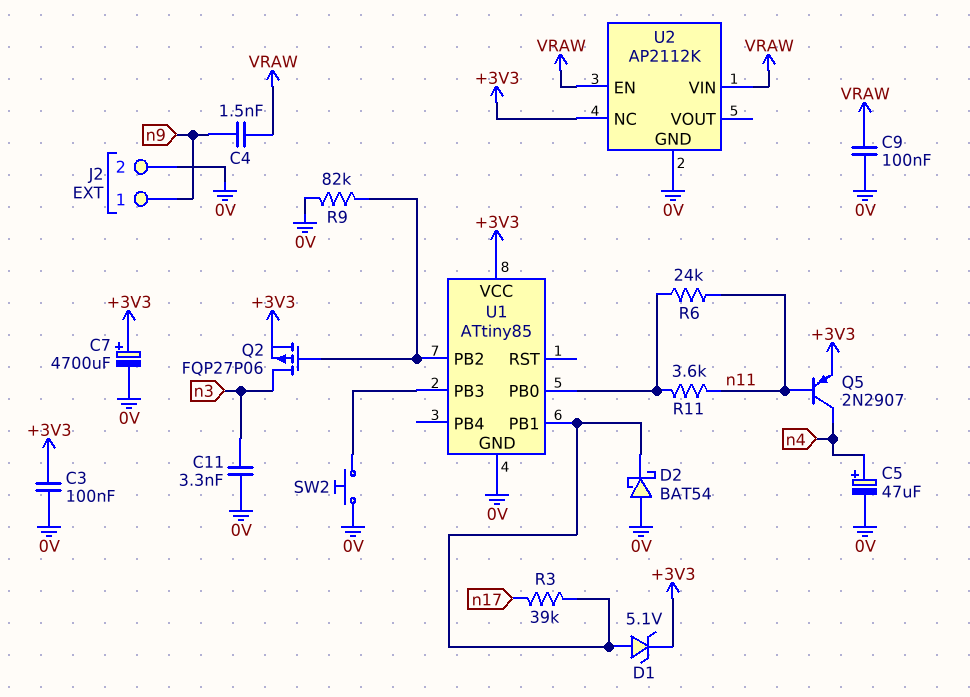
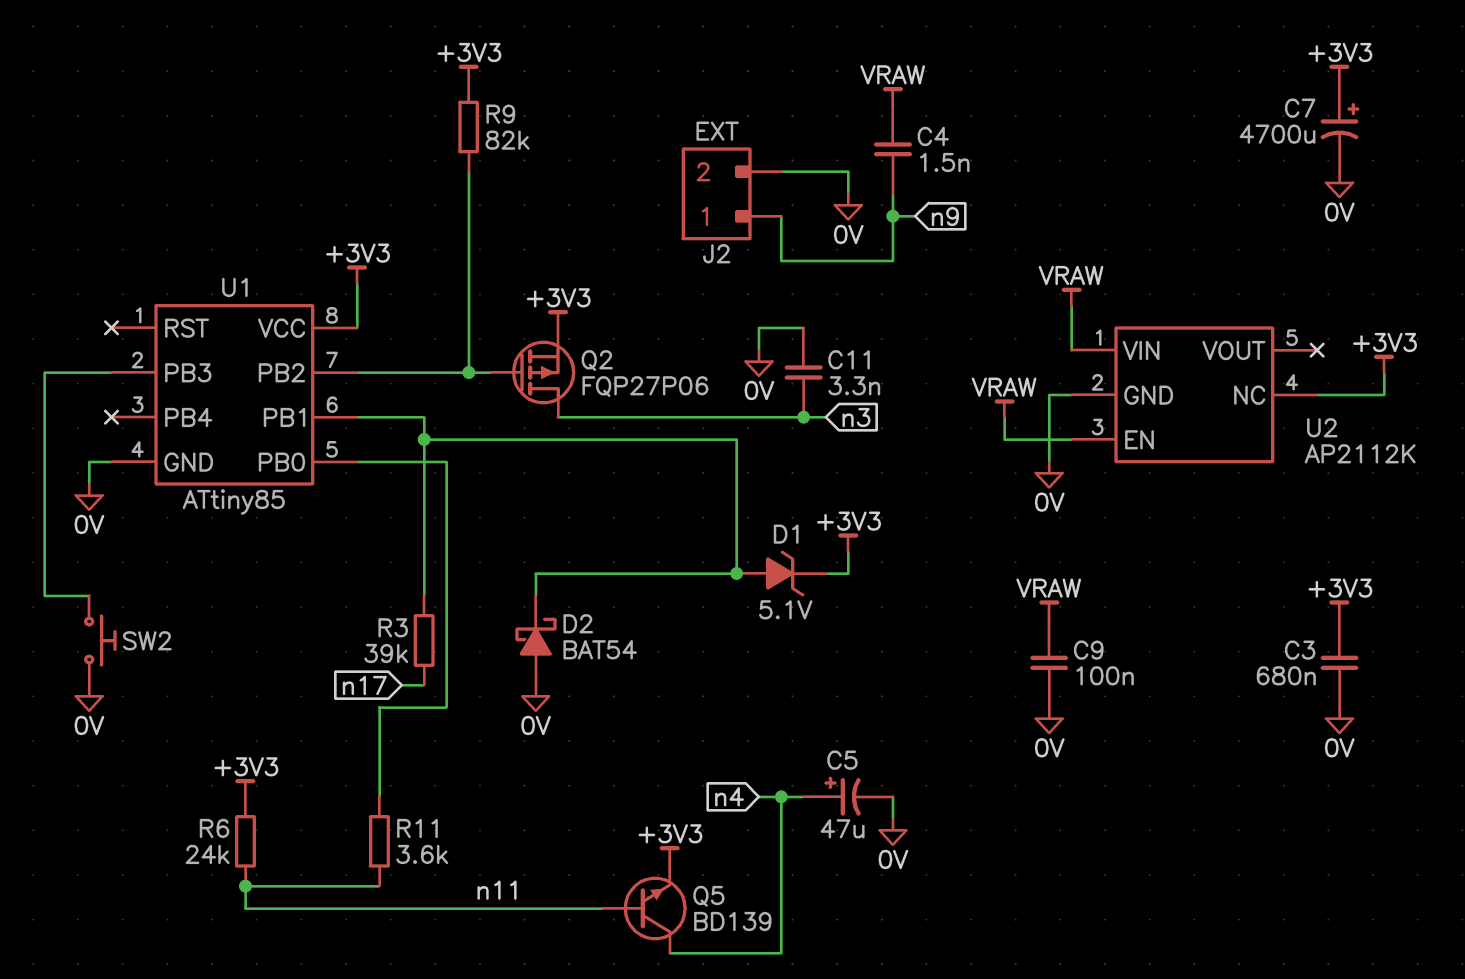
C3: 100nF (+3V3, 0V) -> 680nF (+3V3, 0V)
Q5: PNP 2N2907 (B n11, C n4, E +3V3) -> NPN BD139 (B n11, C n4, E +3V3)
R6: 24k (U1/PB0, n11) -> 24k (+3V3, n11)
R9: 82k (0V, U1/PB2) -> 82k (+3V3, U1/PB2)

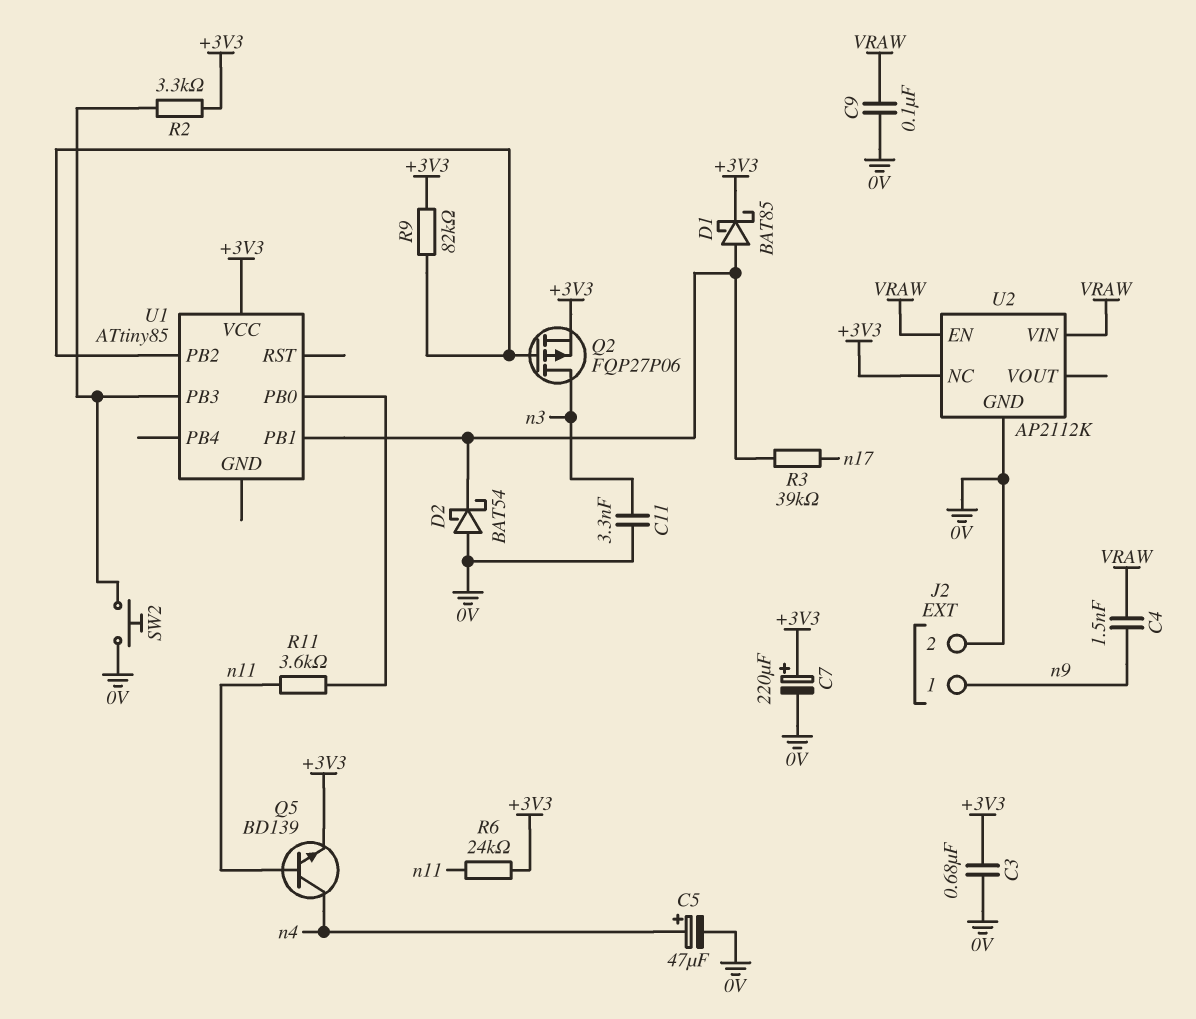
C7: 4700uF (plus +3V3, minus 0V) -> 220uF (plus +3V3, minus 0V)
D1: zener 5.1V (A U1/PB1, K +3V3) -> schottky BAT85 (A U1/PB1, K +3V3)
R2: none -> 3.3k (+3V3, U1/PB3)
U1 pin GND: 0V -> none

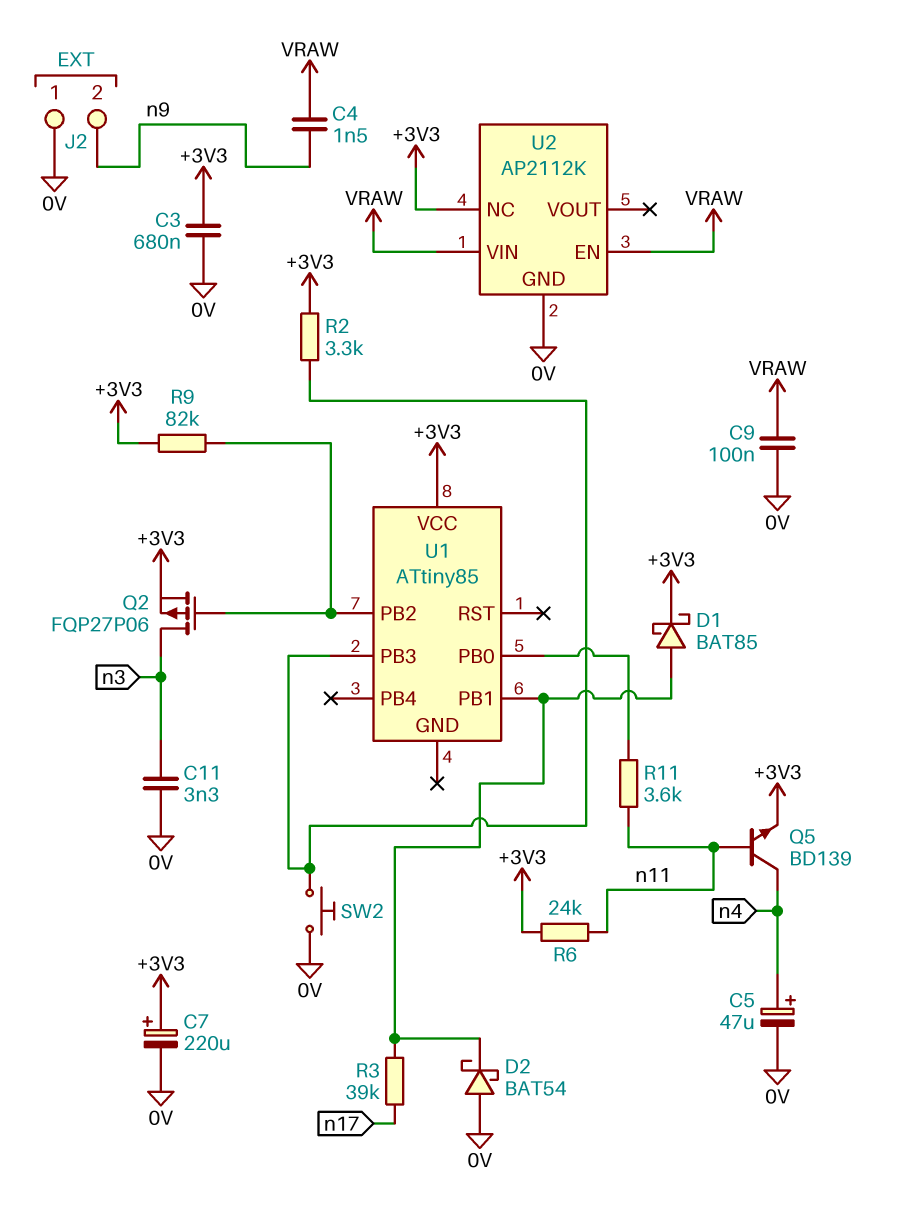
J2 pin 1: n9 -> 0V
J2 pin 2: 0V -> n9

